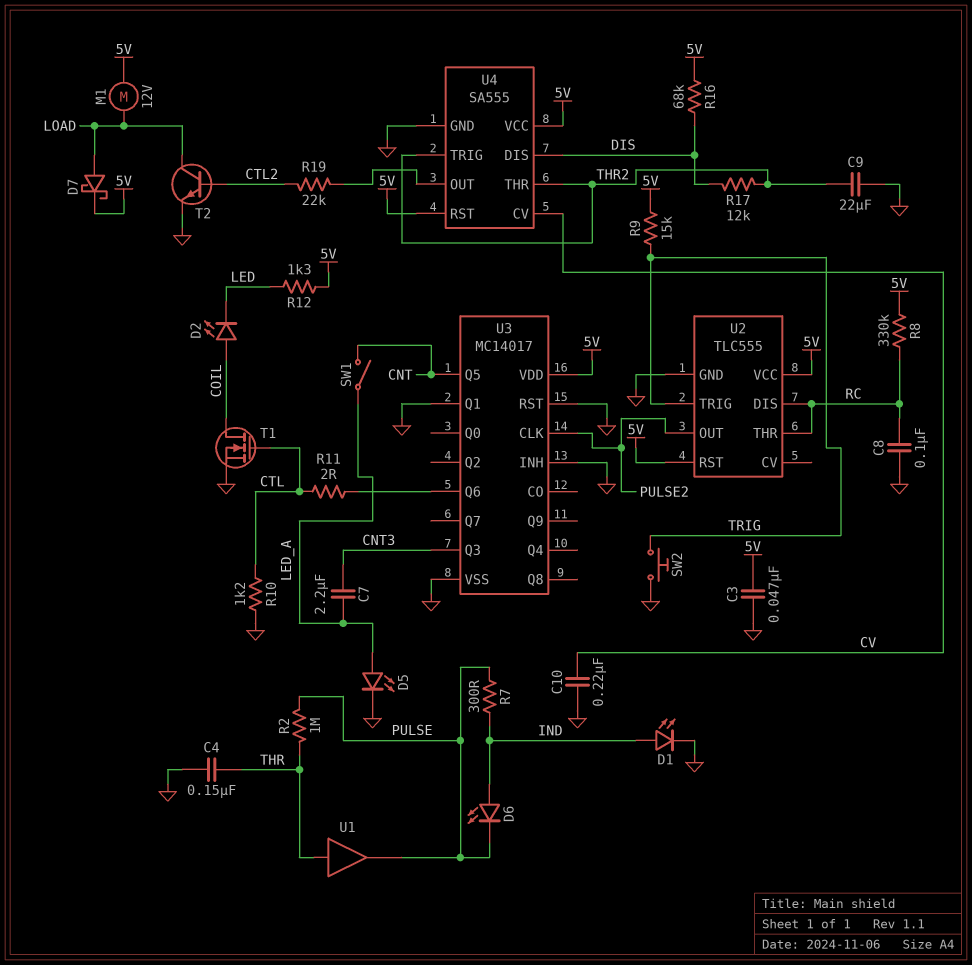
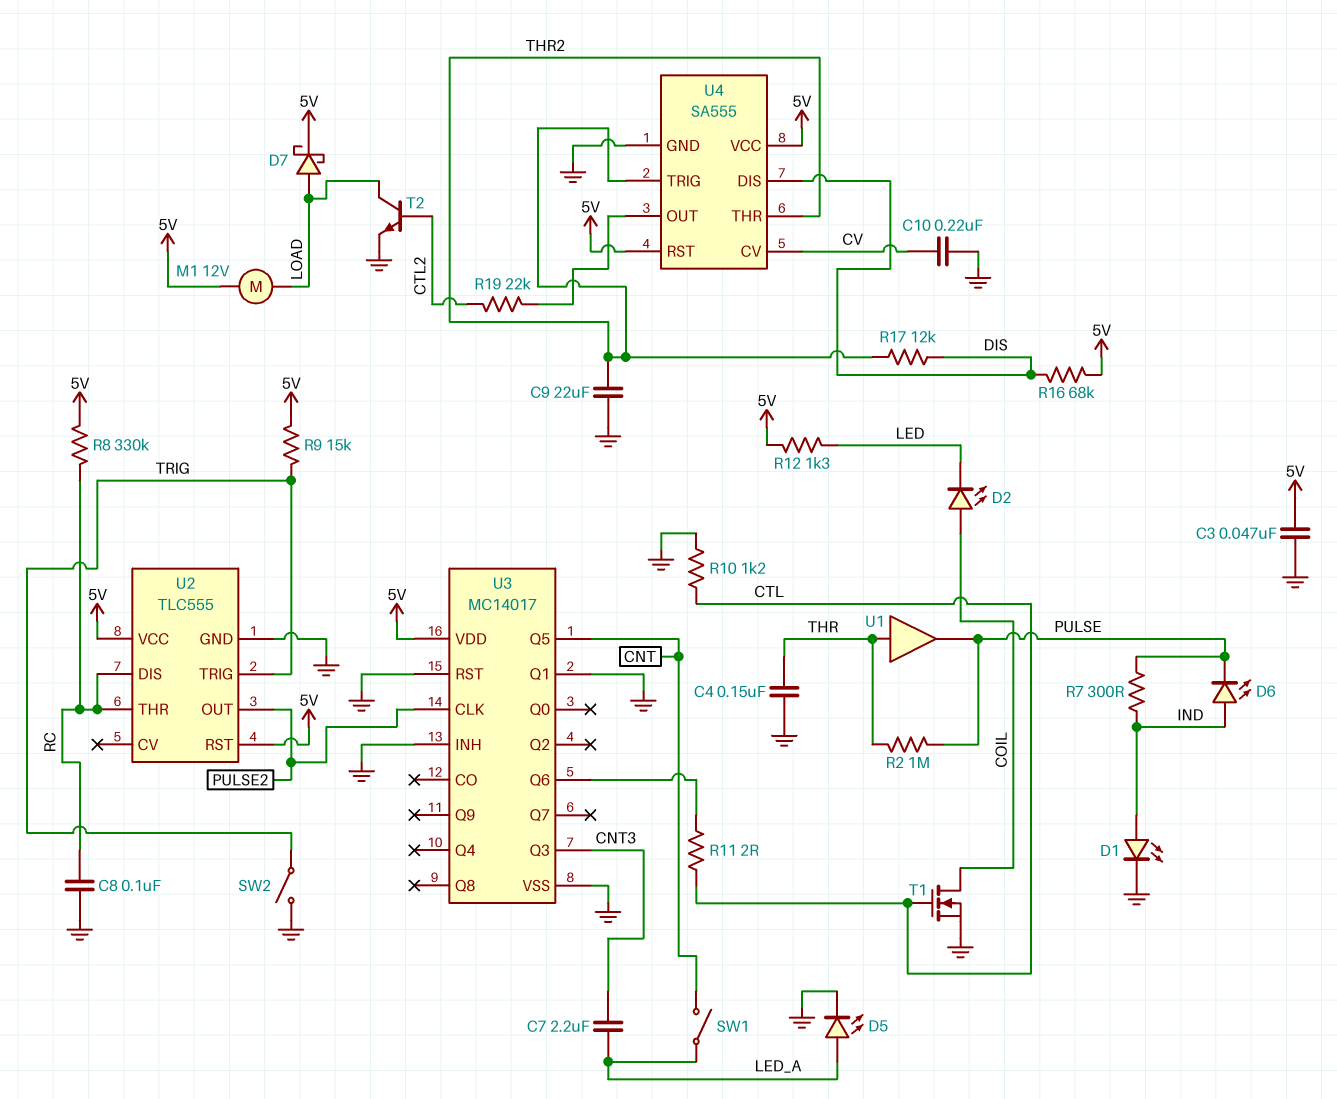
SW2: button (GND, TRIG) -> switch (GND, TRIG)

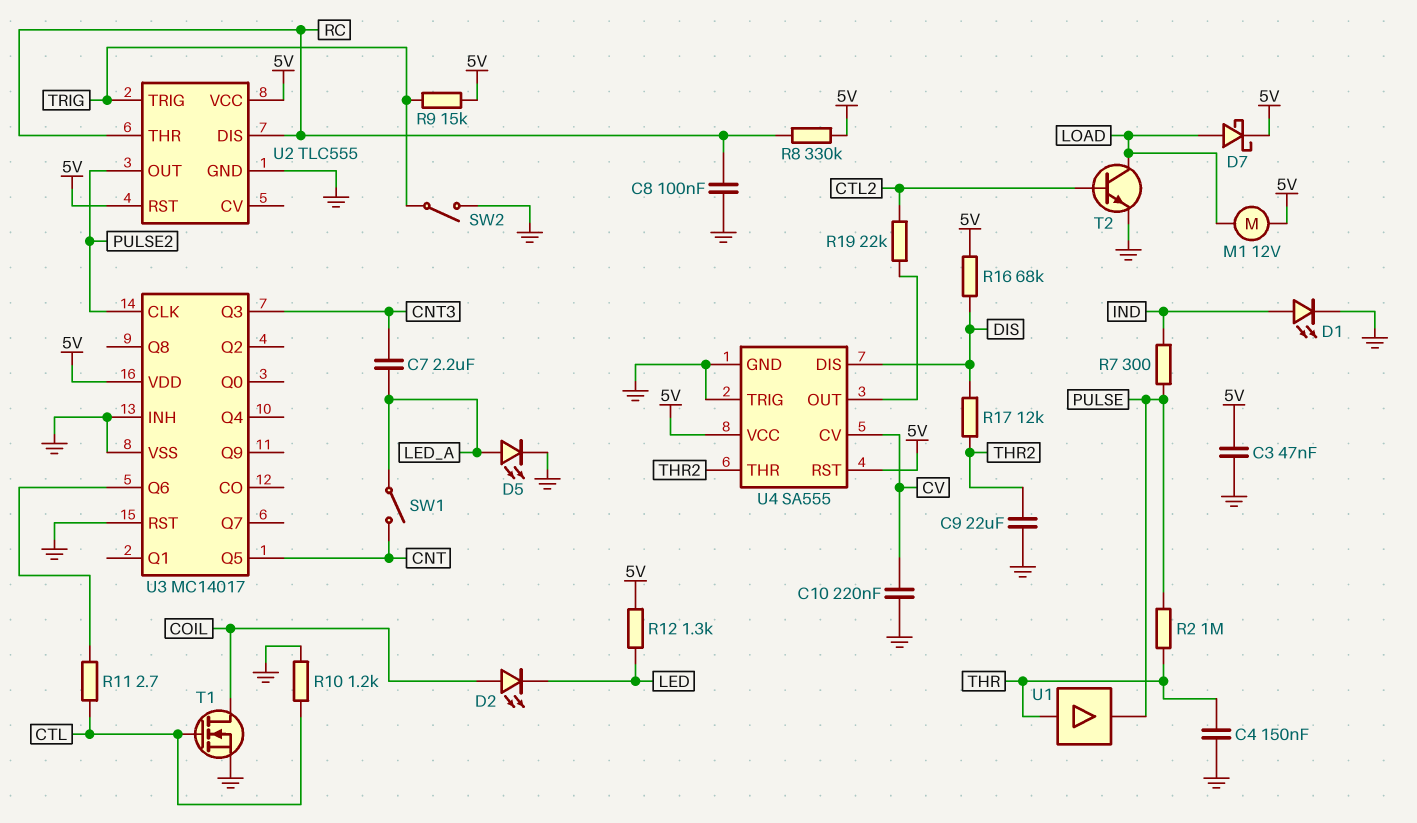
D6: LED (A IND, K PULSE) -> none
R11: 2 (CTL, U3/Q6) -> 2.7 (CTL, U3/Q6)
U3 pin Q1: GND -> none
U4 pin TRIG: THR2 -> GND

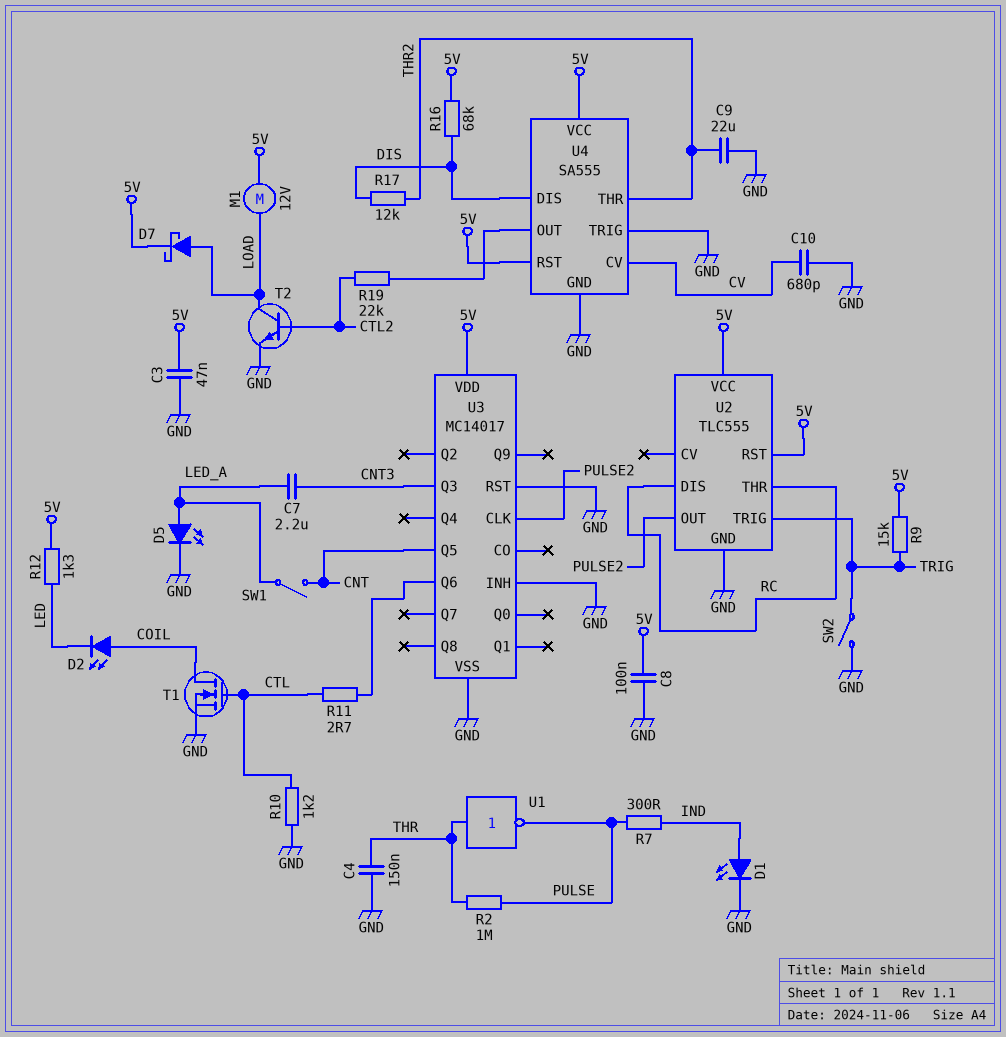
C8: 100nF (GND, RC) -> 100nF (5V, GND)
C10: 220nF (CV, GND) -> 680pF (CV, GND)
R8: 330k (5V, RC) -> none
U1: buffer (in THR, out PULSE) -> NOT (in THR, out PULSE)

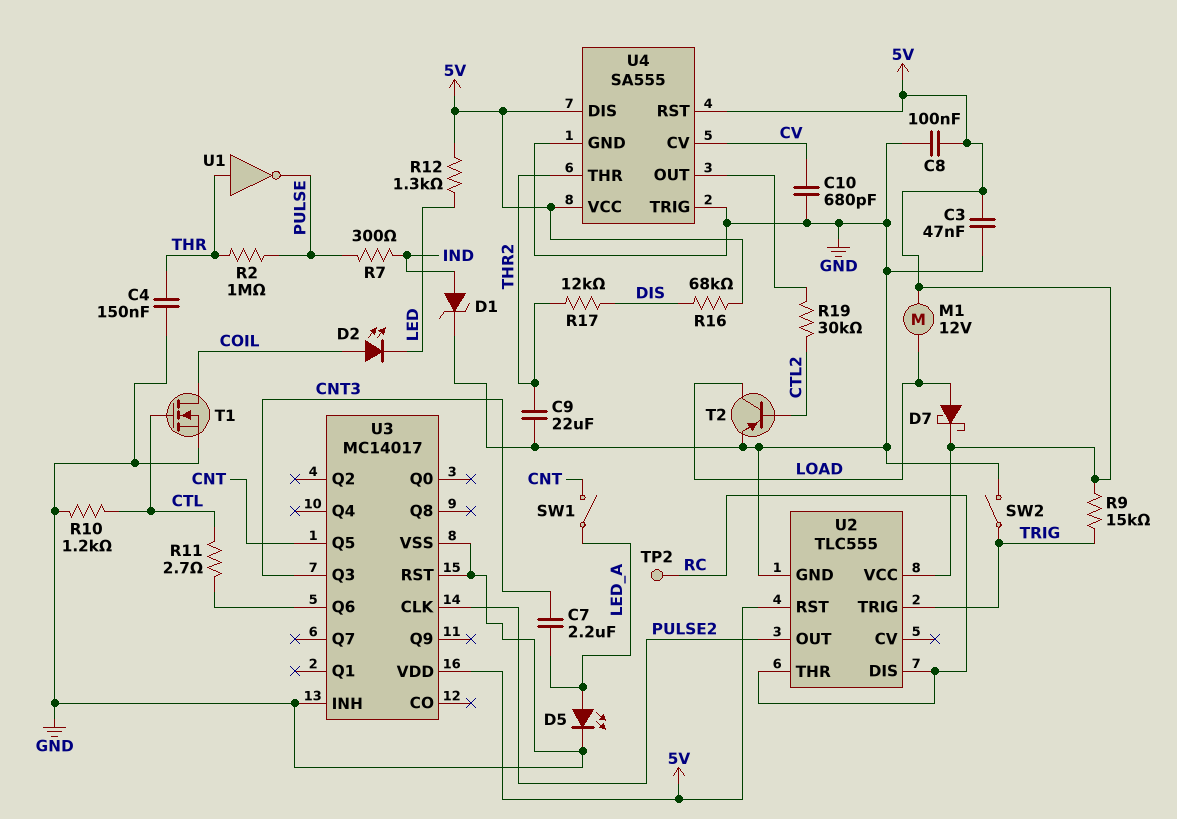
D1: LED (A IND, K GND) -> zener (A IND, K GND)
R19: 22k (CTL2, U4/OUT) -> 30k (CTL2, U4/OUT)
T2: NPN (B CTL2, C LOAD, E GND) -> PNP (B CTL2, C LOAD, E GND)
TP2: none -> test point (RC)
U4 pin DIS: DIS -> 5V

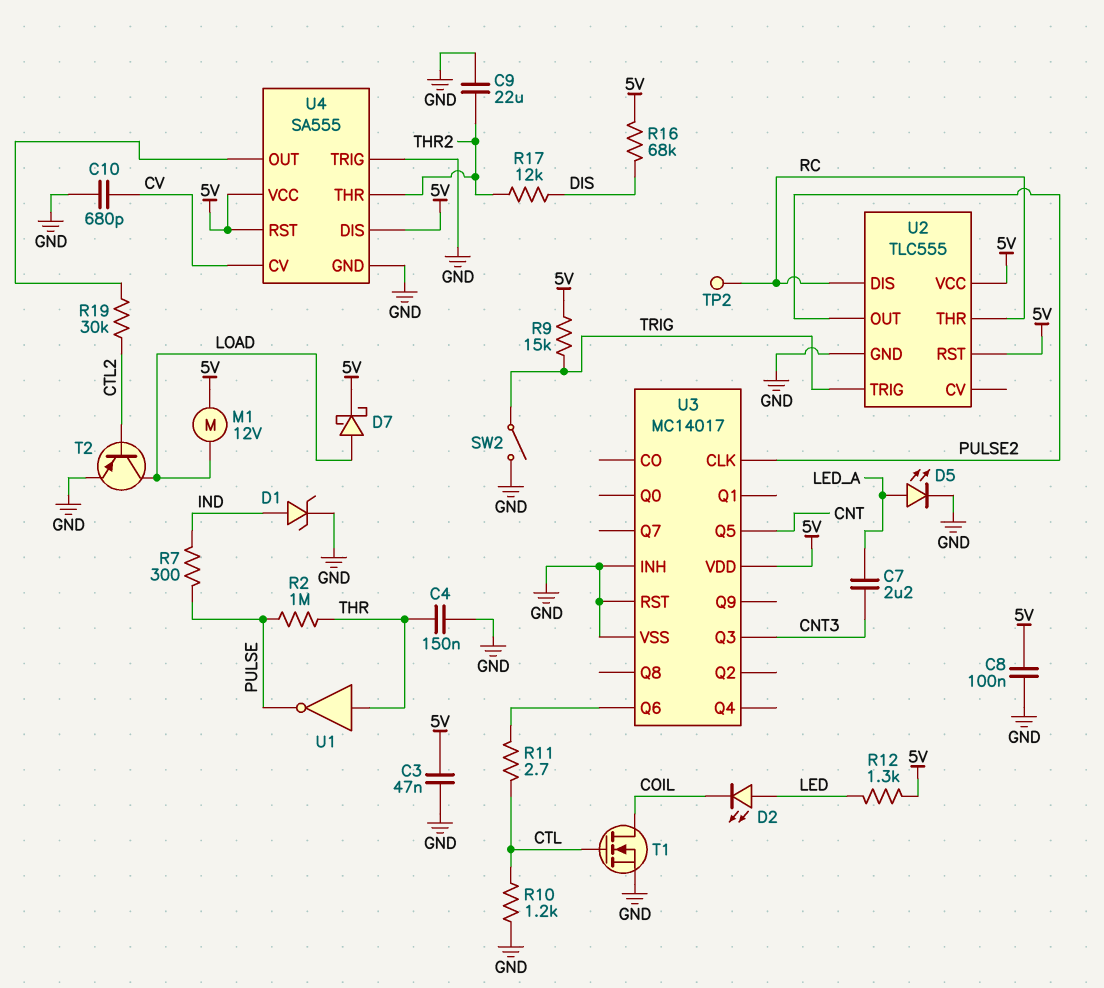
D2: LED (A COIL, K LED) -> LED (A LED, K COIL)
SW1: switch (CNT, LED_A) -> none

